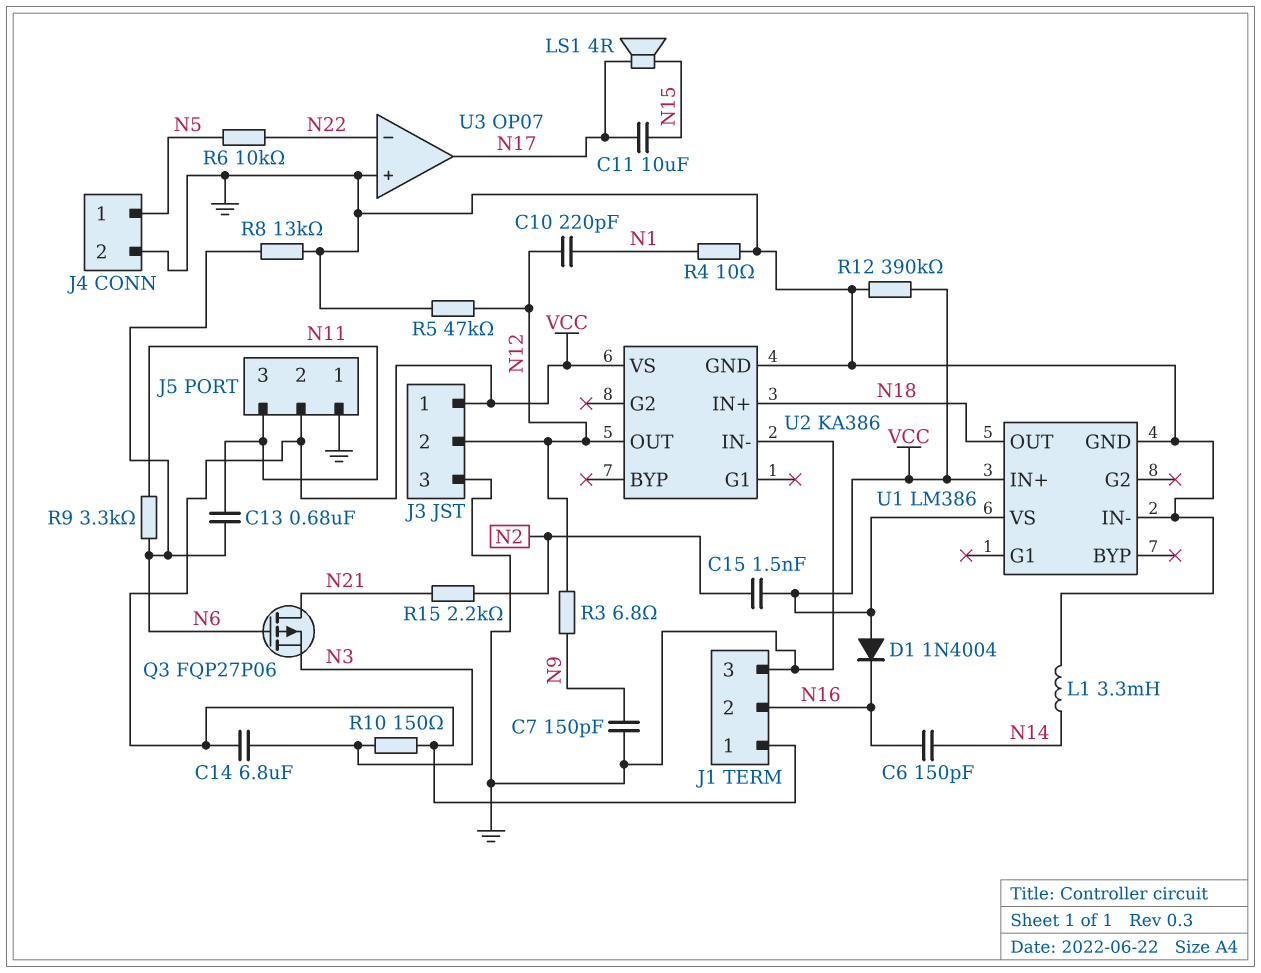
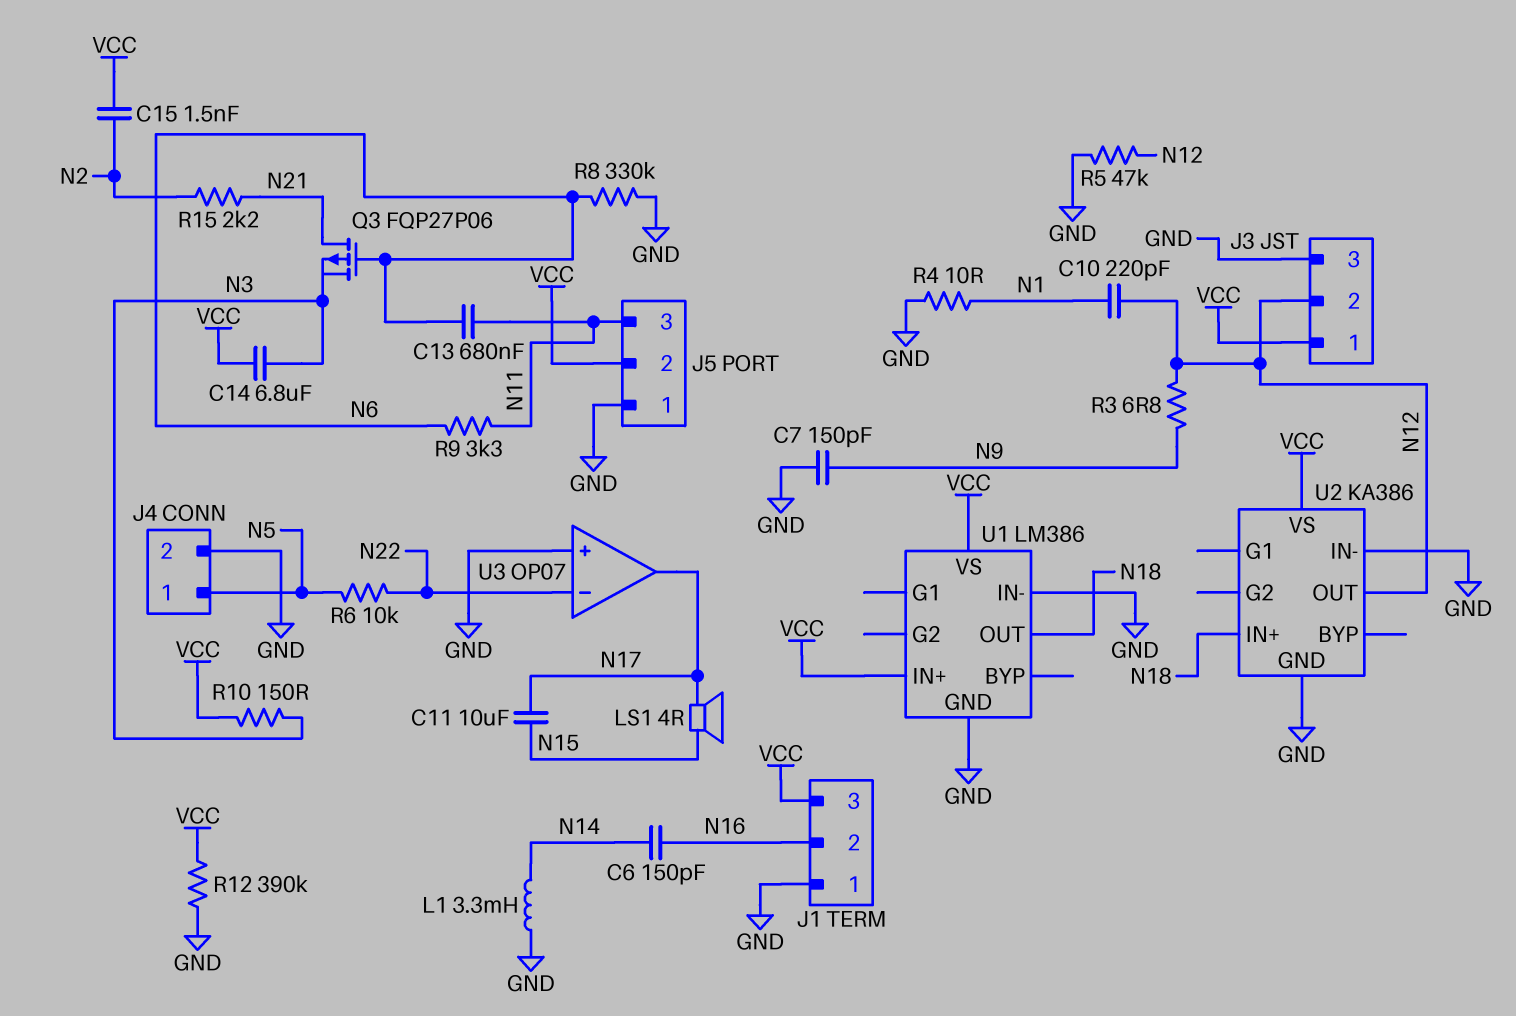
D1: diode 1N4004 (A VCC, K N16) -> none
J1 pin 1: VCC -> GND
J1 pin 3: GND -> VCC
R8: 13k (GND, N6) -> 330k (GND, N6)

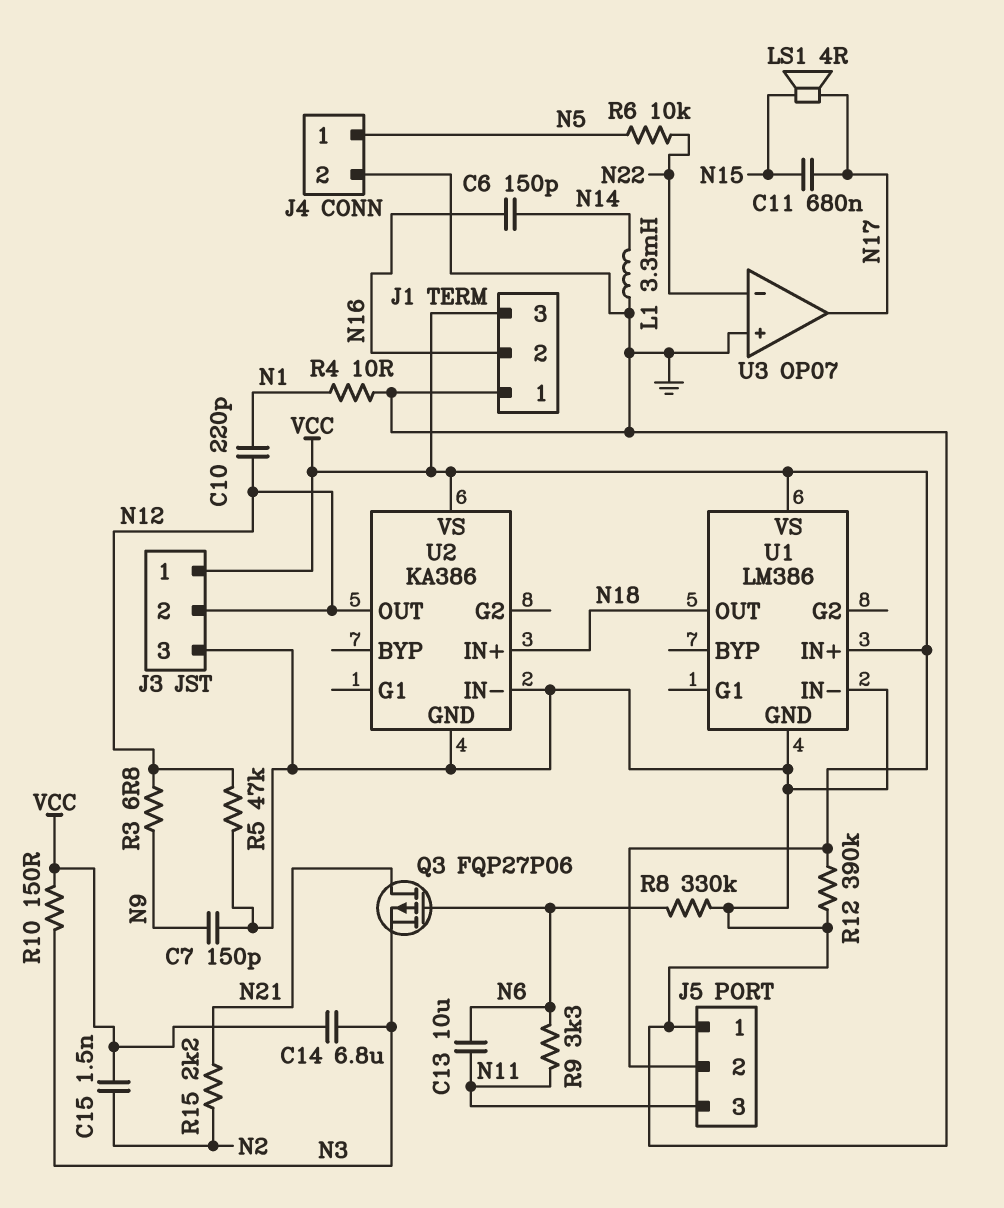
C11: 10uF (N15, N17) -> 680nF (N15, N17)
C13: 680nF (N6, N11) -> 10uF (N6, N11)

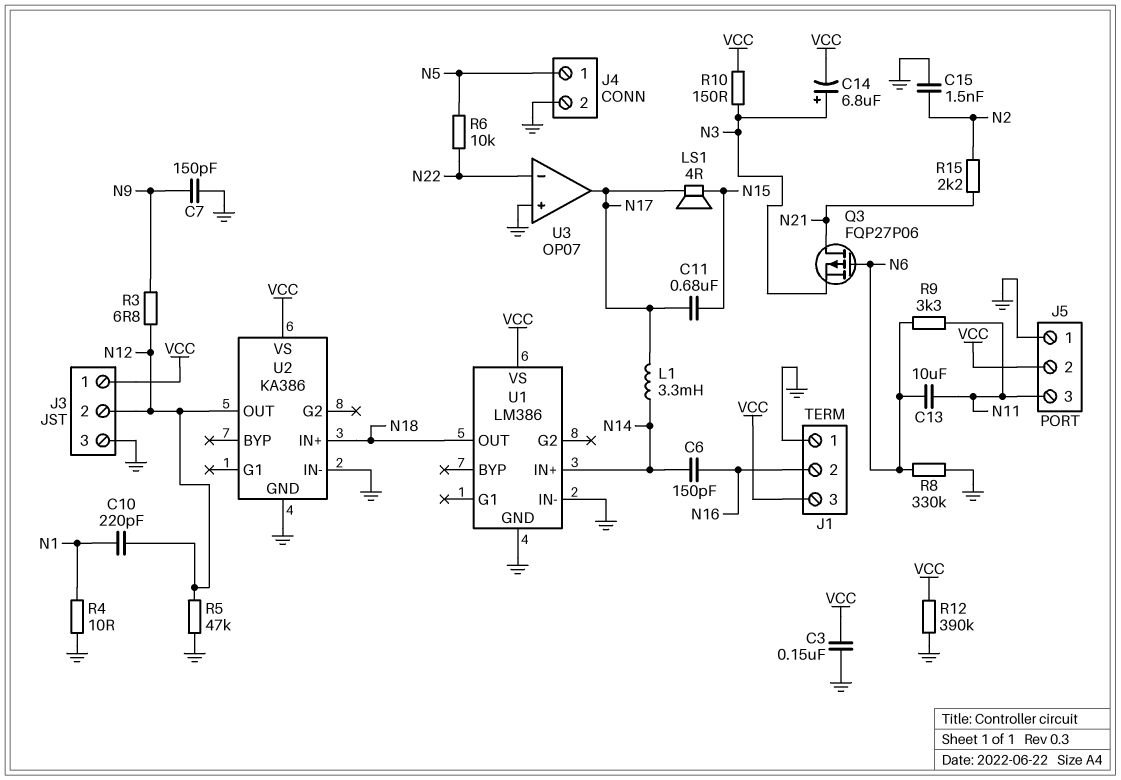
C3: none -> 150nF (GND, VCC)
C14: 6.8uF (N3, VCC) -> 6.8uF (plus N3, minus VCC)
C15: 1.5nF (N2, VCC) -> 1.5nF (GND, N2)
L1: 3.3mH (GND, N14) -> 3.3mH (N14, N17)
U1 pin IN+: VCC -> N14

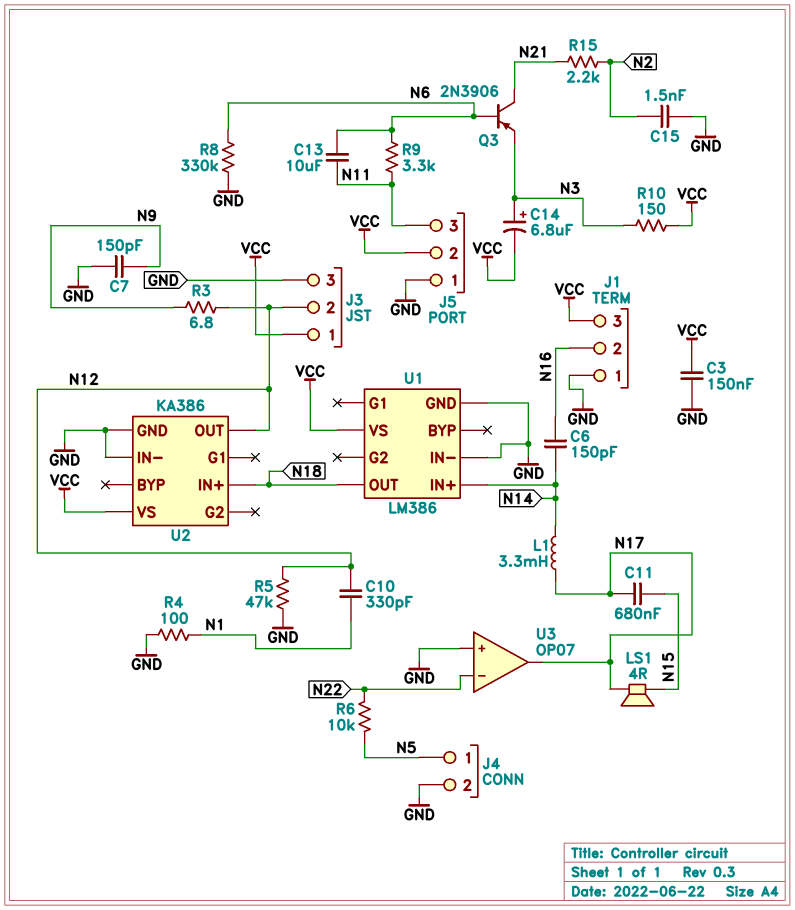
C10: 220pF (N1, N12) -> 330pF (N1, N12)
Q3: PMOS FQP27P06 (G N6, D N21, S N3) -> PNP 2N3906 (B N6, C N21, E N3)
R4: 10 (GND, N1) -> 100 (GND, N1)
R12: 390k (GND, VCC) -> none

